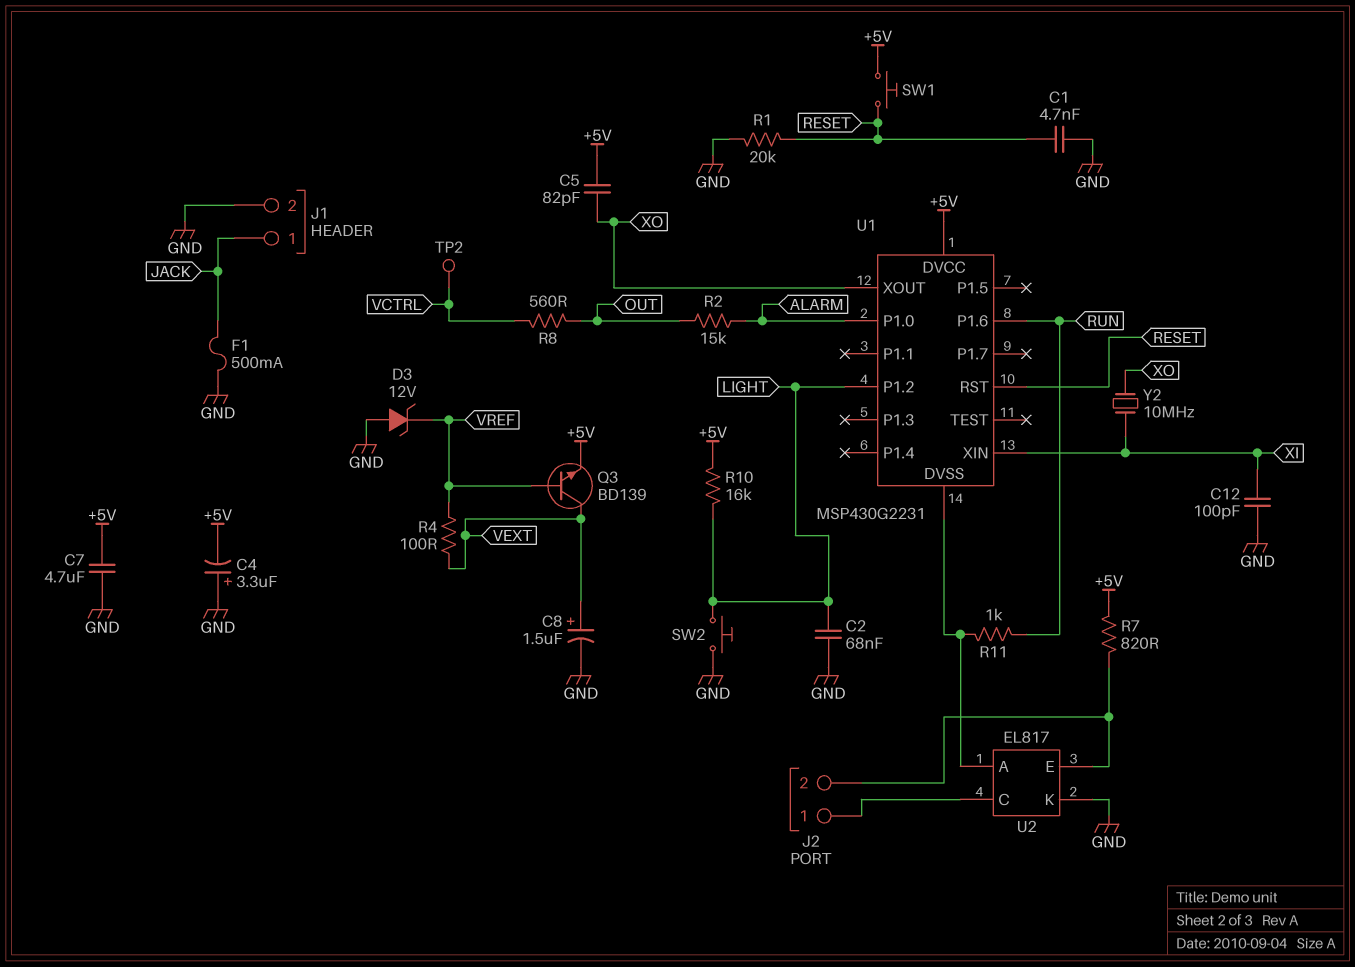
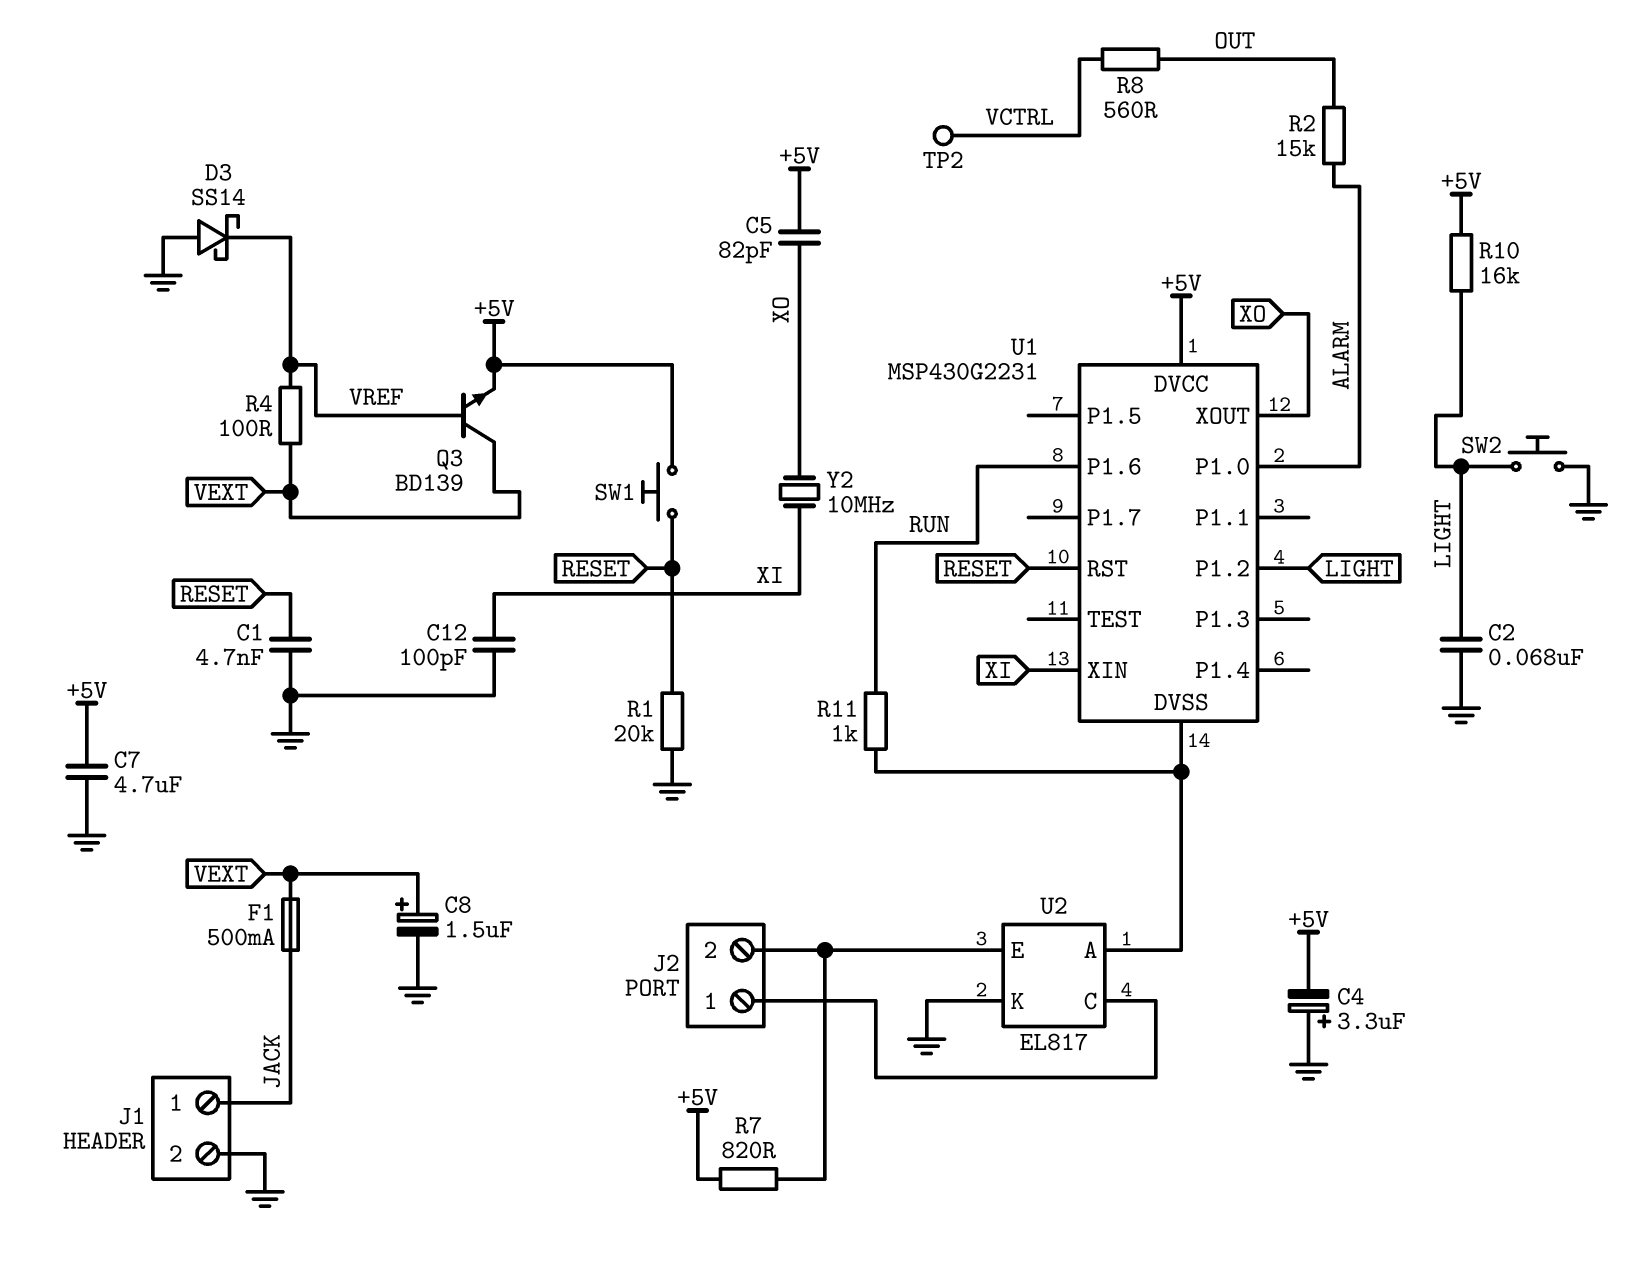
D3: zener 12V (A GND, K VREF) -> schottky SS14 (A GND, K VREF)
F1: 500mA (GND, JACK) -> 500mA (JACK, VEXT)

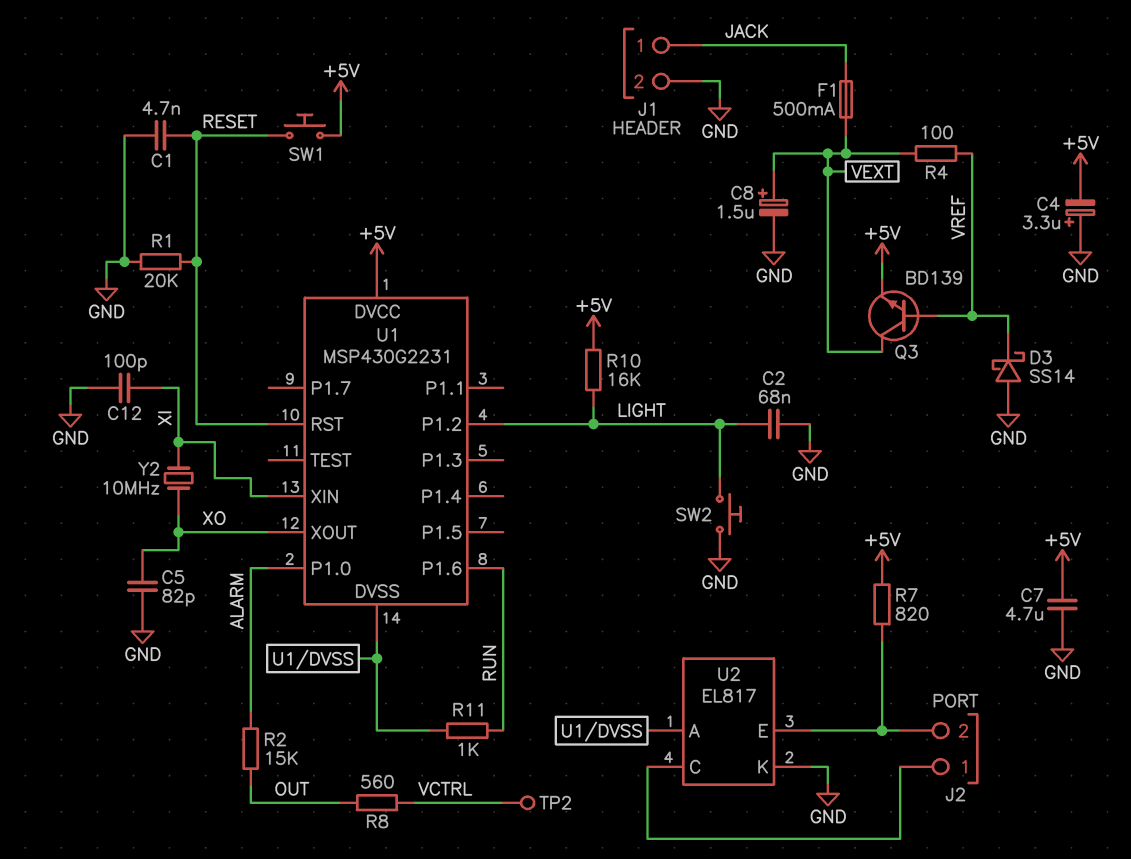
C5: 82pF (+5V, XO) -> 82pF (GND, XO)

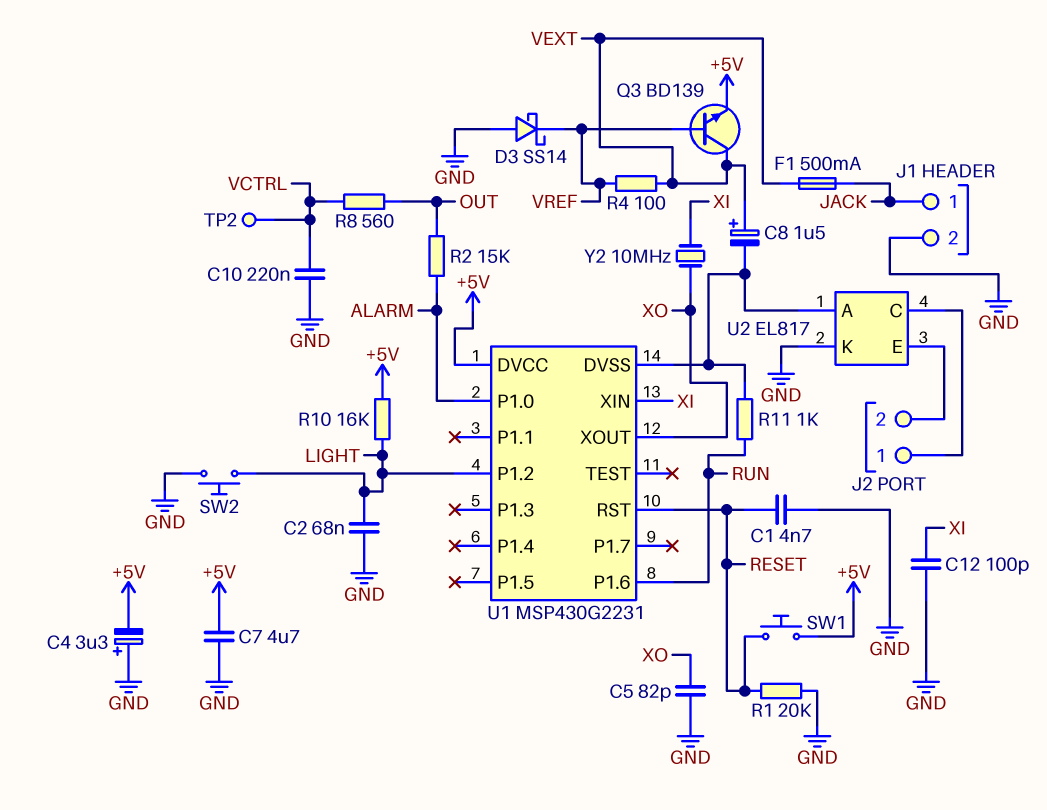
C8: 1.5uF (plus VEXT, minus GND) -> 1.5uF (plus VEXT, minus U1/DVSS)
C10: none -> 220nF (GND, VCTRL)
R7: 820 (+5V, J2/2) -> none

